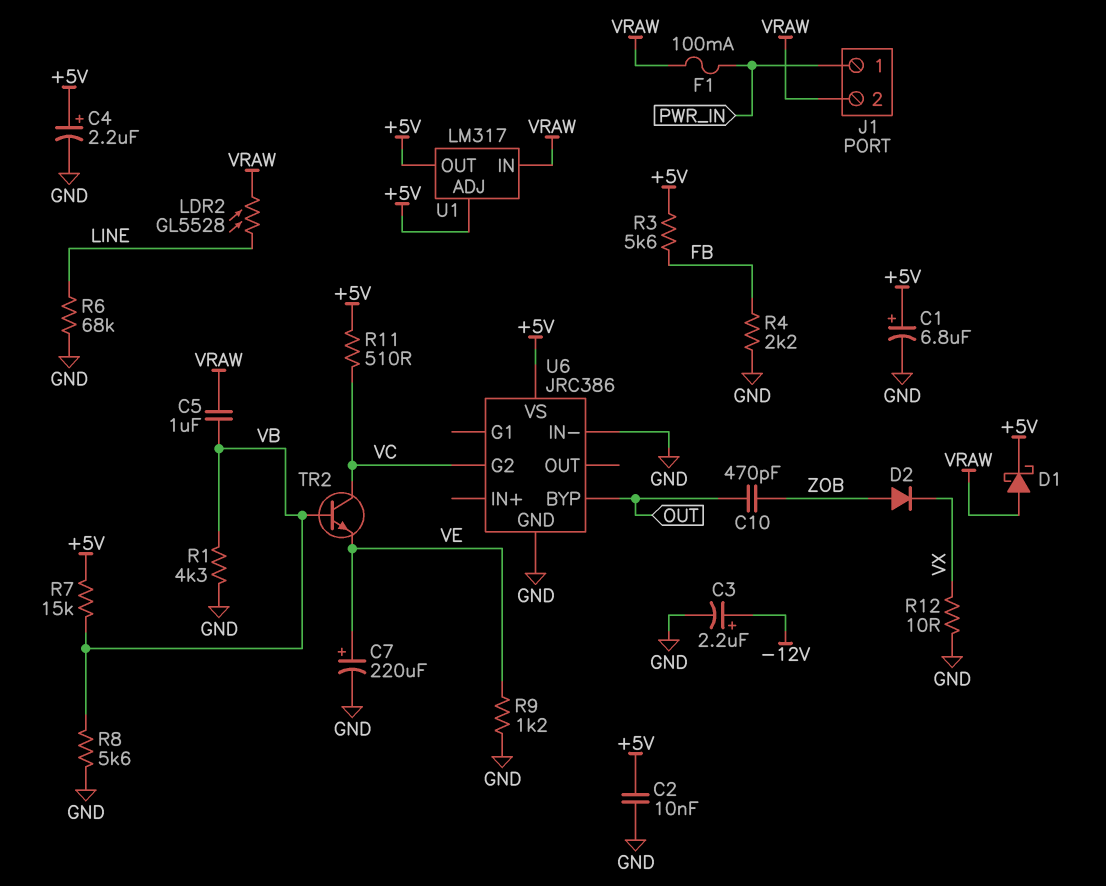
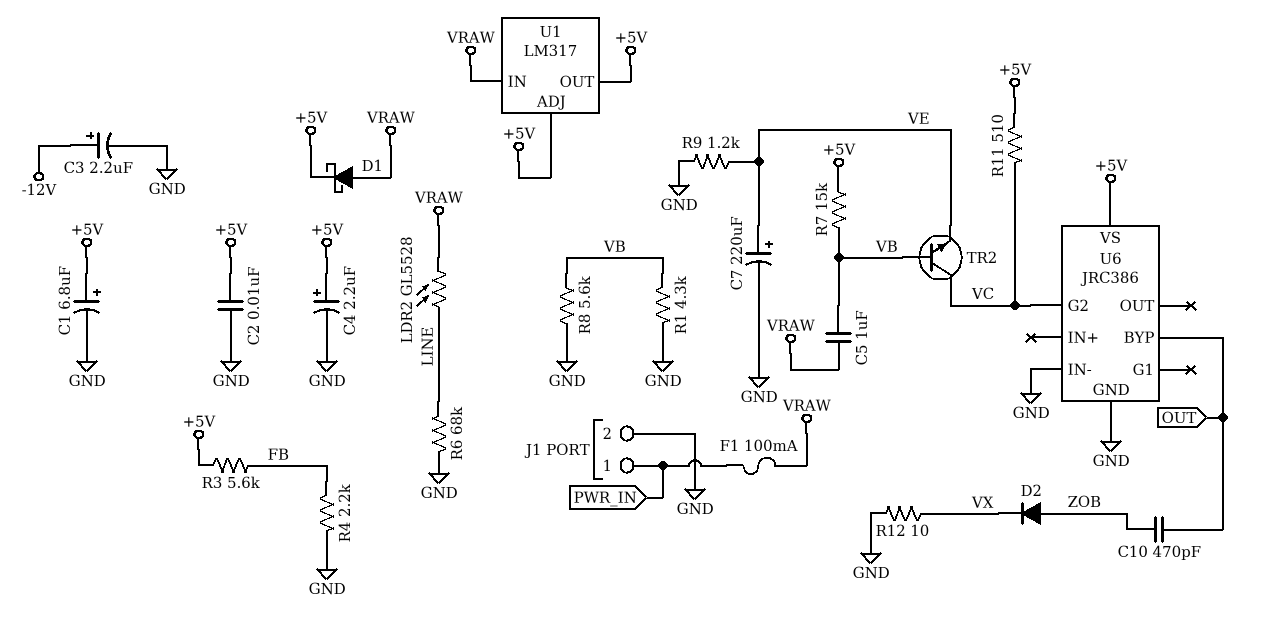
J1 pin 2: VRAW -> GND

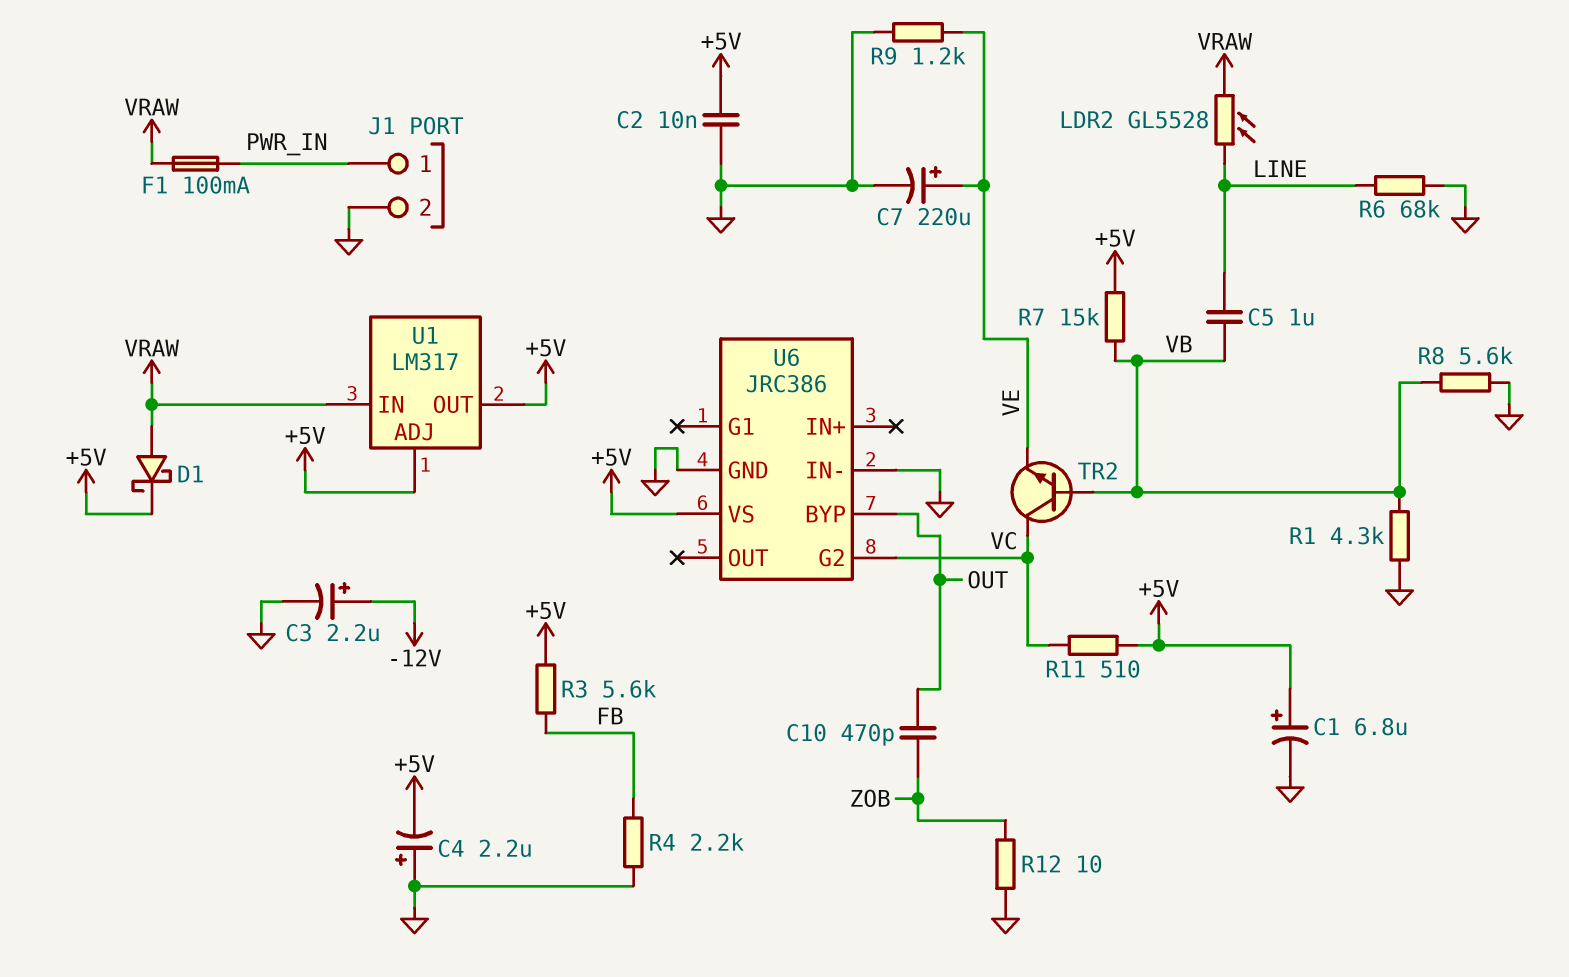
C4: 2.2uF (plus +5V, minus GND) -> 2.2uF (plus GND, minus +5V)
C5: 1uF (VB, VRAW) -> 1uF (LINE, VB)
D2: diode (A ZOB, K VX) -> none
R12: 10 (GND, VX) -> 10 (GND, ZOB)

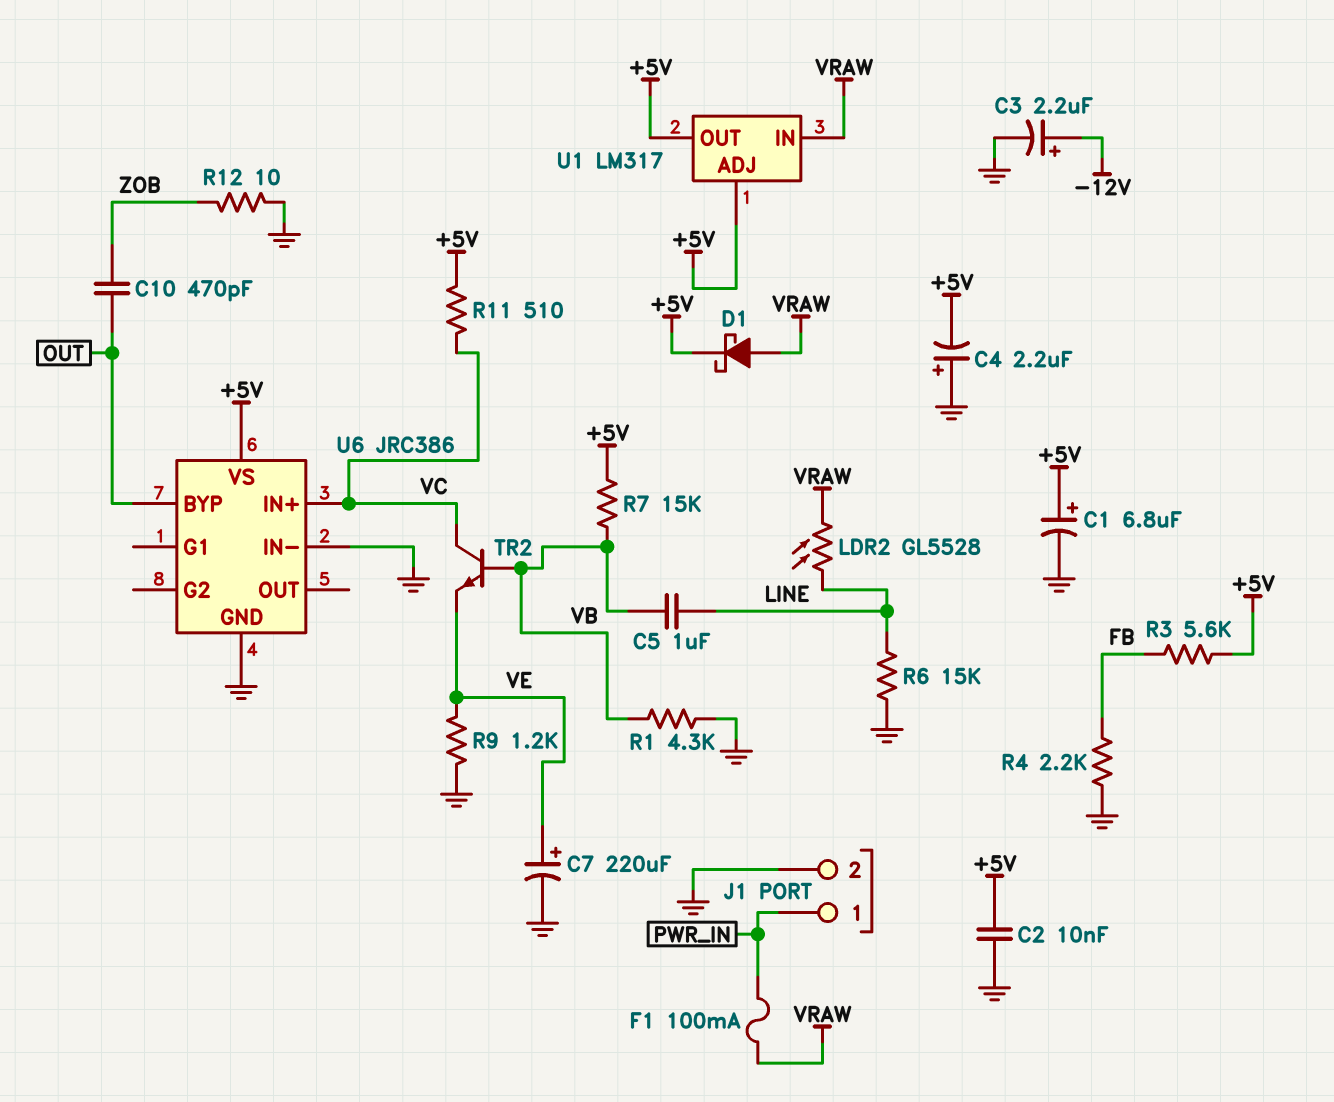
R6: 68k (GND, LINE) -> 15k (GND, LINE)
R8: 5.6k (GND, VB) -> none
U6 pin G2: VC -> none
U6 pin IN+: none -> VC

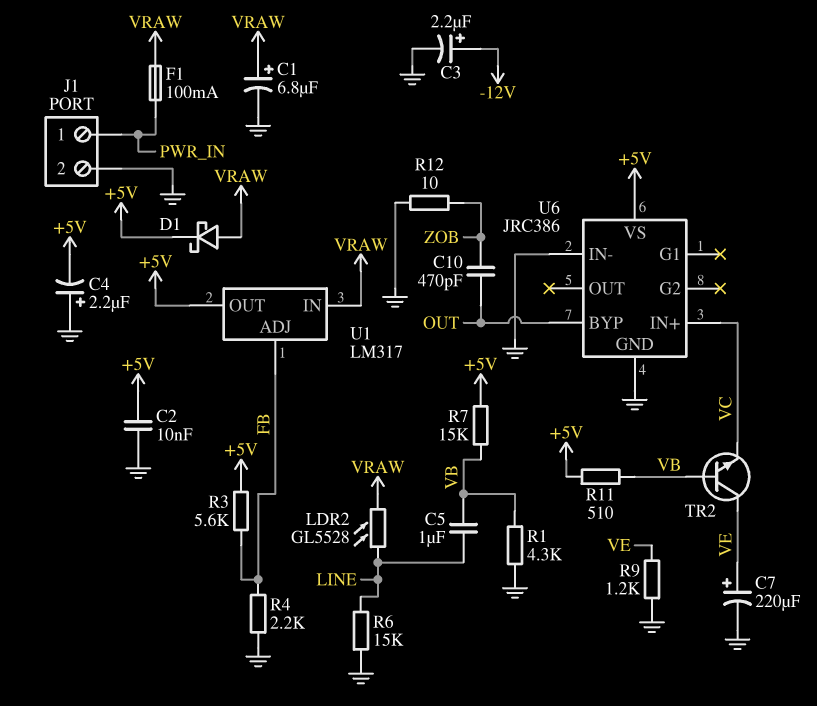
C1: 6.8uF (plus +5V, minus GND) -> 6.8uF (plus VRAW, minus GND)
R11: 510 (+5V, VC) -> 510 (+5V, VB)
TR2: NPN (B VB, C VC, E VE) -> NPN (B VB, C VE, E VC)
U1 pin ADJ: +5V -> FB

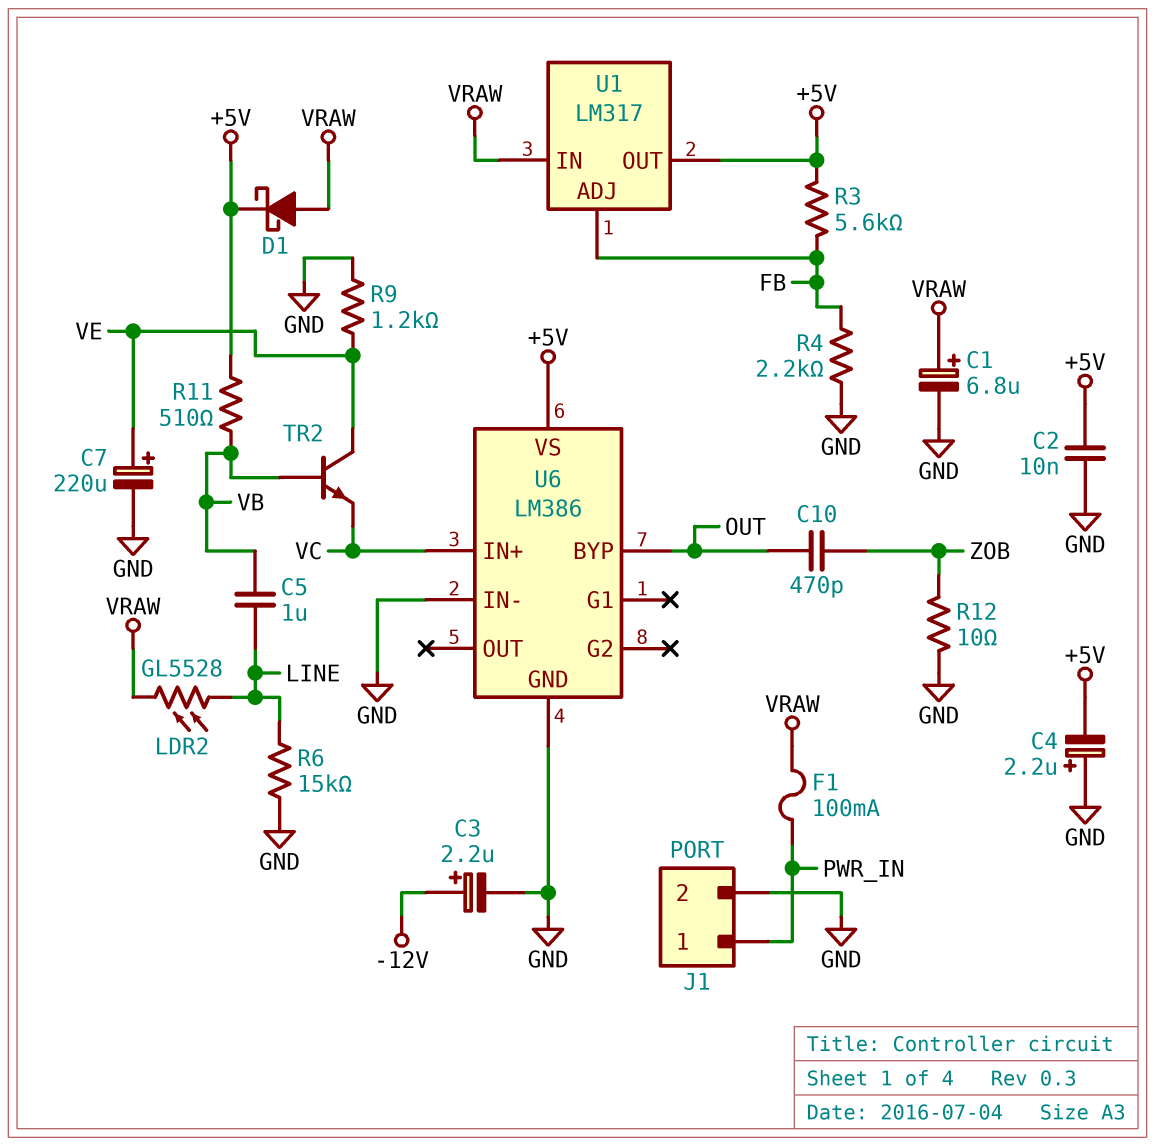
R1: 4.3k (GND, VB) -> none
R7: 15k (+5V, VB) -> none
U6: JRC386 -> LM386

